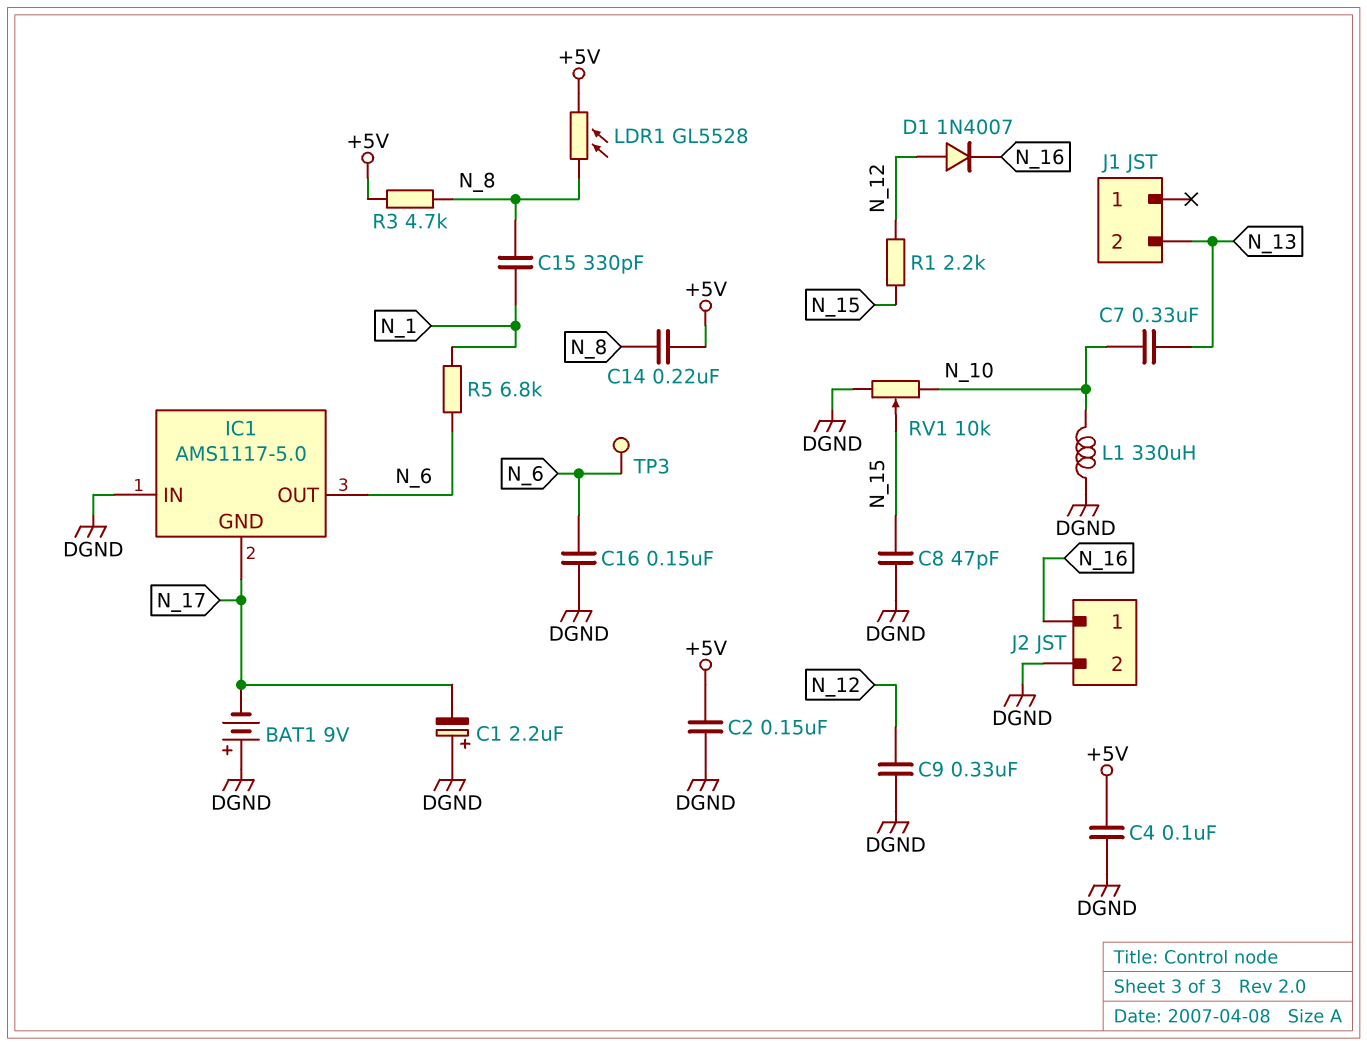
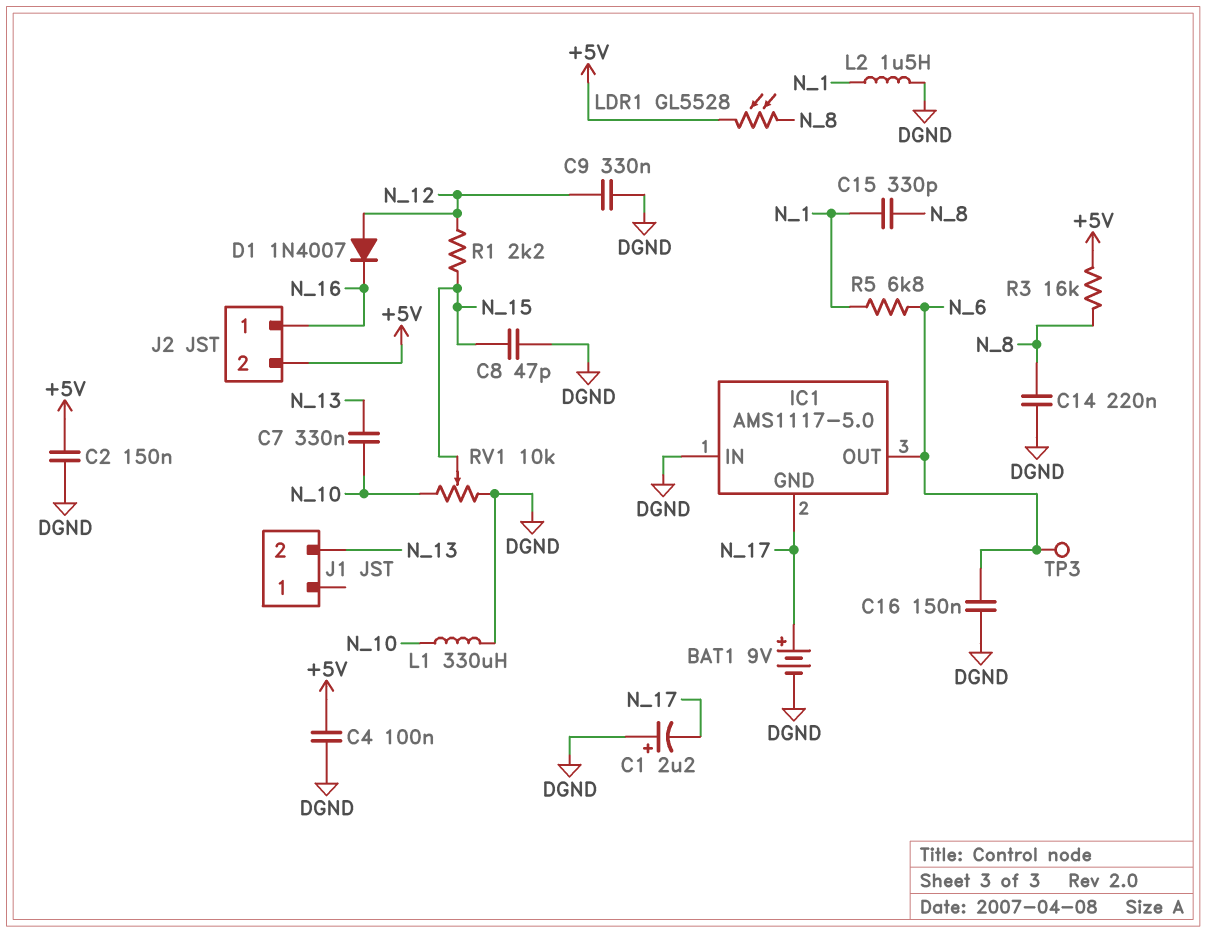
BAT1: 9V (plus DGND, minus N_17) -> 9V (plus N_17, minus DGND)
C14: 220nF (+5V, N_8) -> 220nF (DGND, N_8)
J2 pin 2: DGND -> +5V
L2: none -> 1.5uH (DGND, N_1)
R3: 4.7k (+5V, N_8) -> 16k (+5V, N_8)

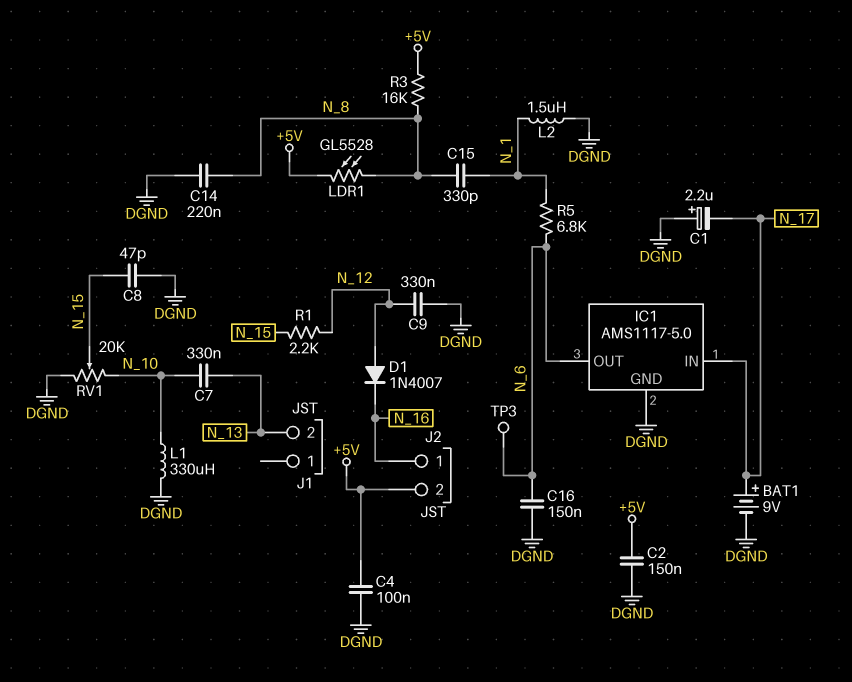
IC1 pin GND: N_17 -> DGND
IC1 pin IN: DGND -> N_17
RV1: 10k (DGND, N_10, wiper N_15) -> 20k (DGND, N_10, wiper N_15)

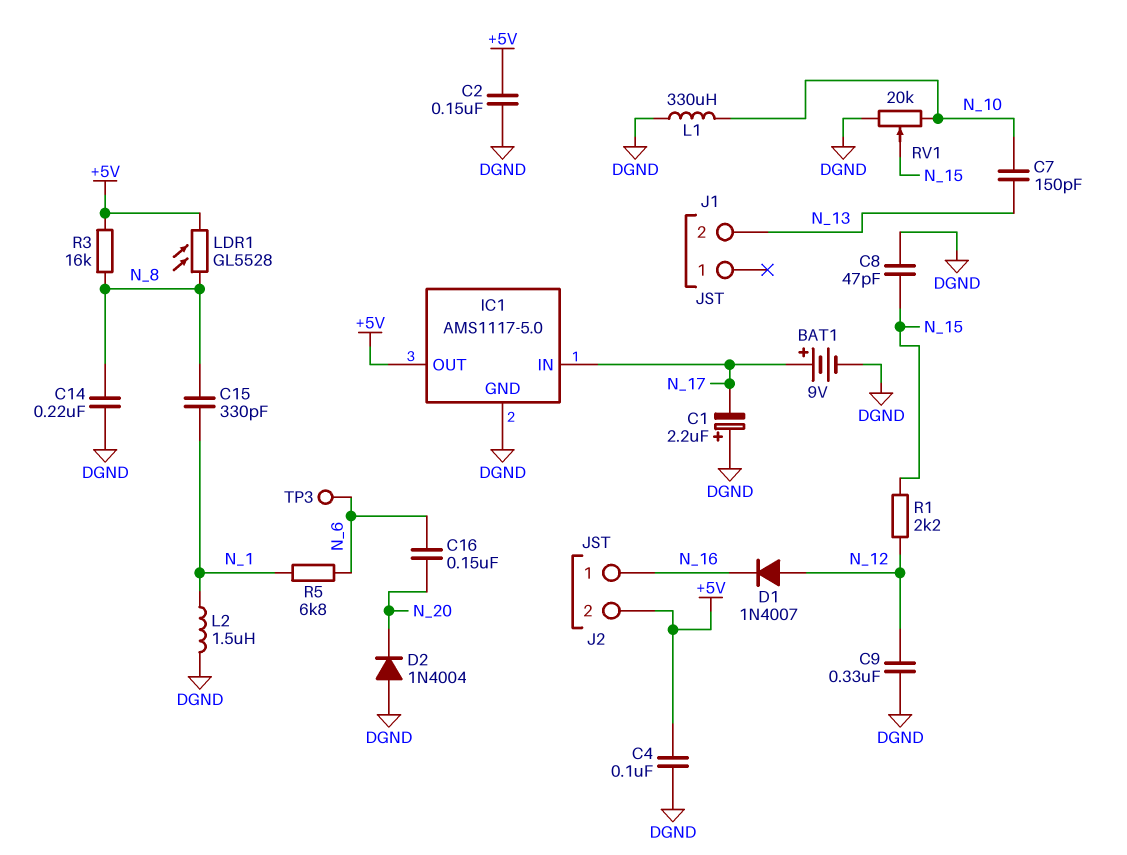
C7: 330nF (N_10, N_13) -> 150pF (N_10, N_13)
C16: 150nF (DGND, N_6) -> 150nF (N_6, N_20)
D2: none -> diode 1N4004 (A DGND, K N_20)
IC1 pin OUT: N_6 -> +5V

